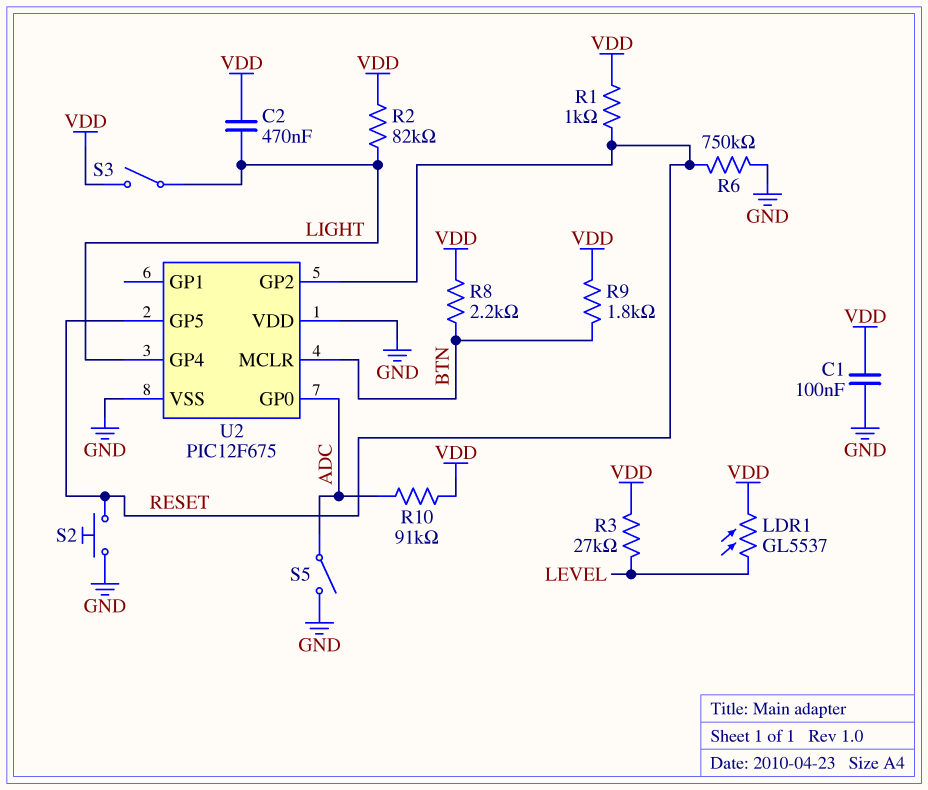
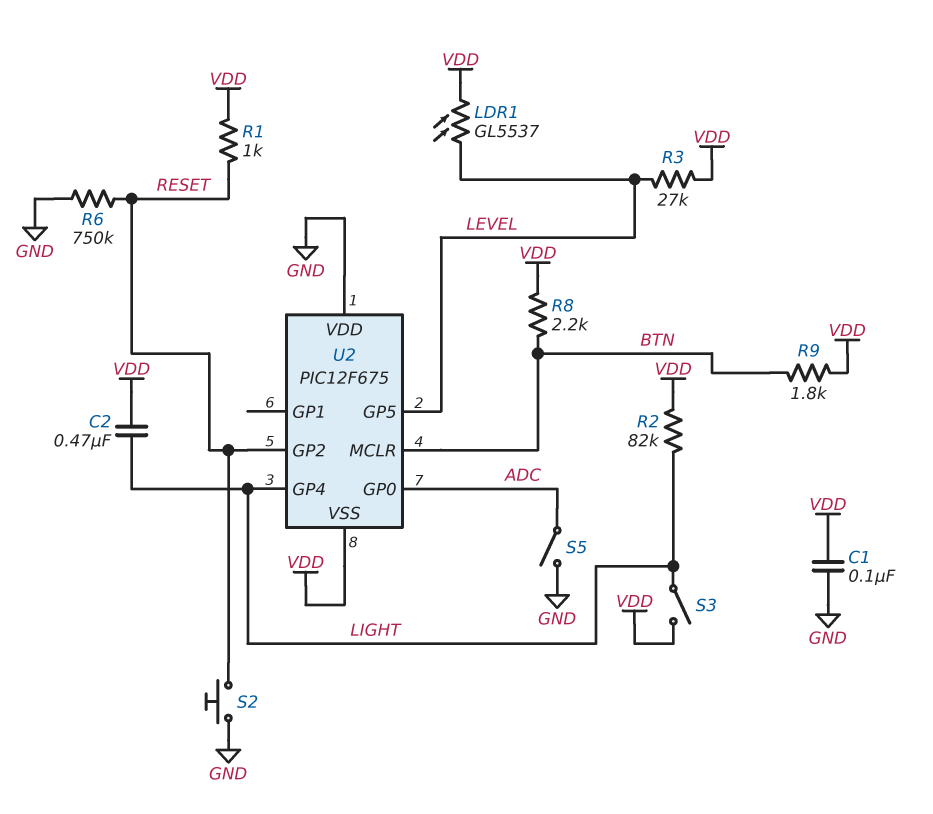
R10: 91k (ADC, VDD) -> none
U2 pin GP5: RESET -> LEVEL
U2 pin VSS: GND -> VDD

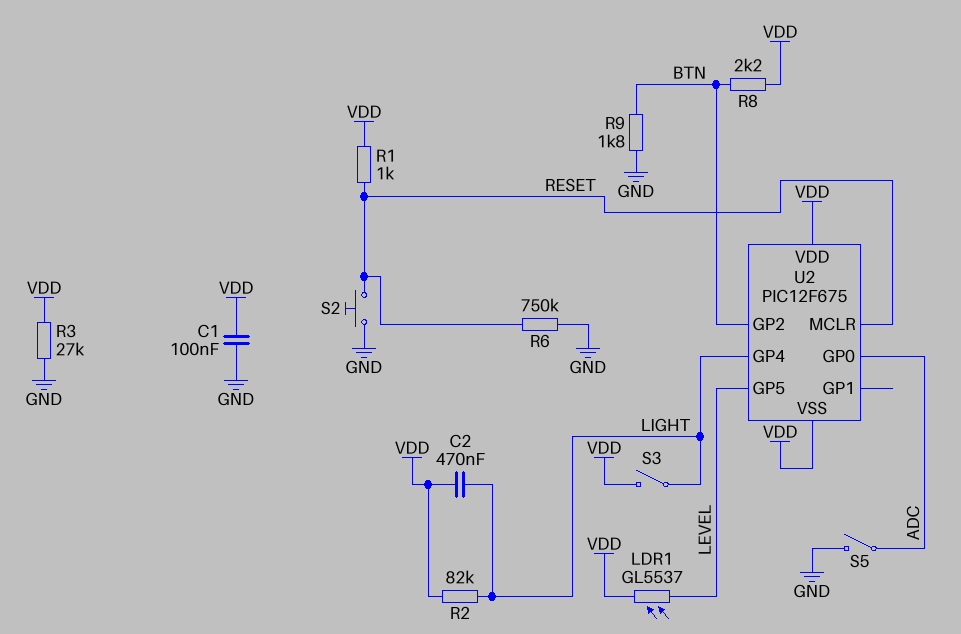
R3: 27k (LEVEL, VDD) -> 27k (GND, VDD)
R9: 1.8k (BTN, VDD) -> 1.8k (BTN, GND)
U2 pin GP2: RESET -> BTN
U2 pin MCLR: BTN -> RESET
U2 pin VDD: GND -> VDD

